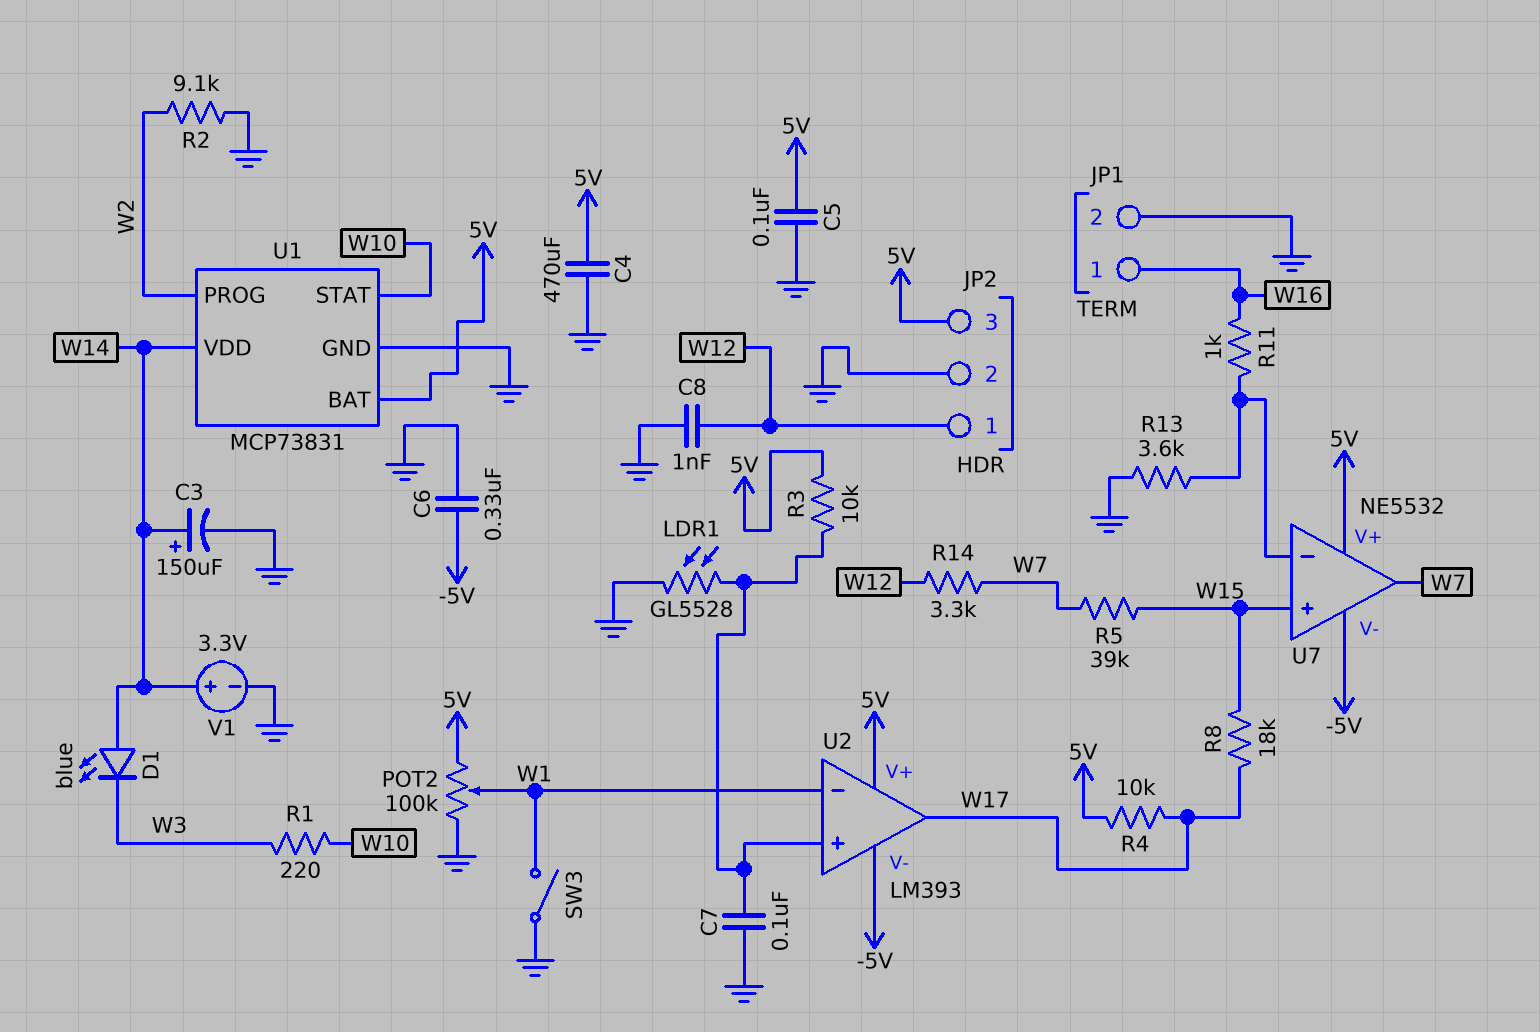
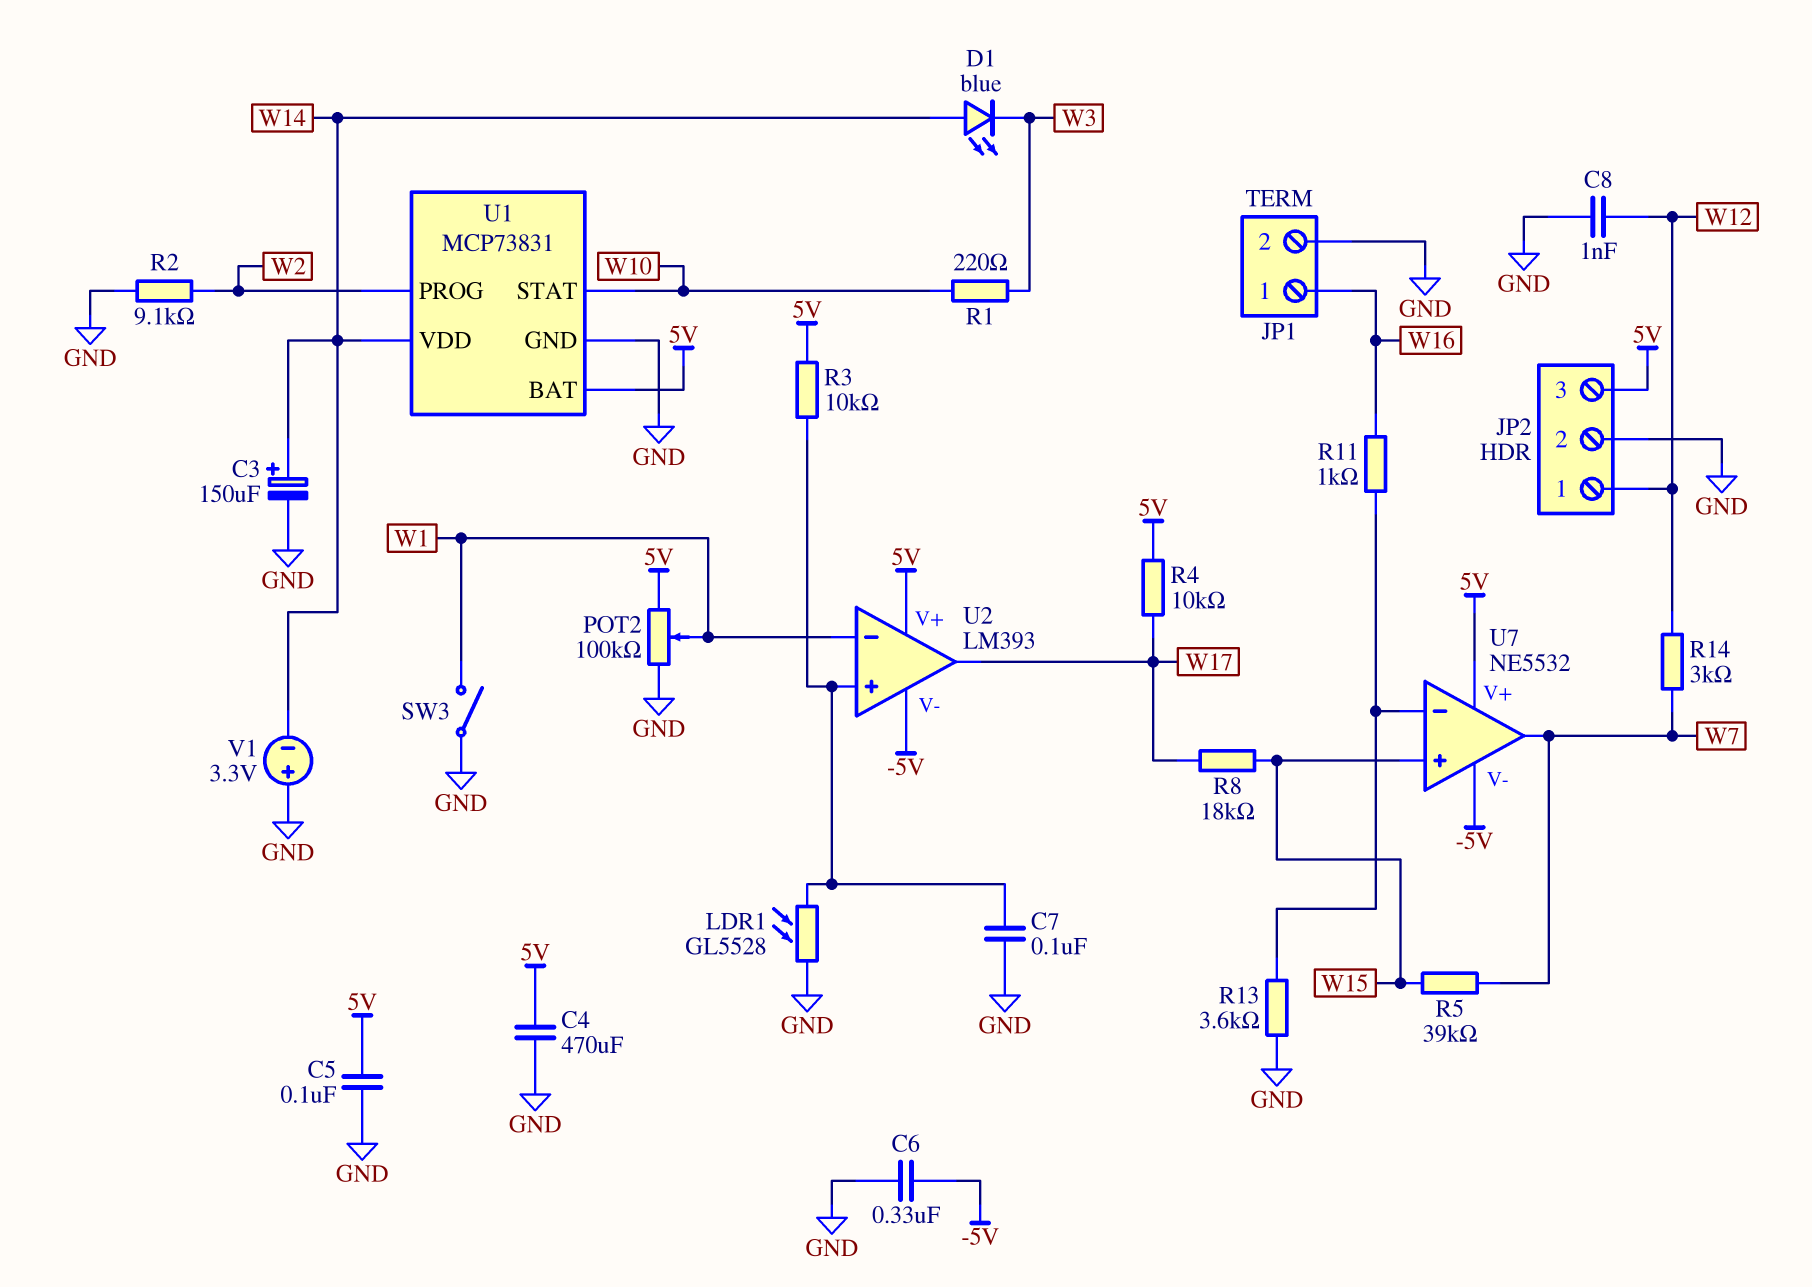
R14: 3.3k (W7, W12) -> 3k (W7, W12)
V1: 3.3V (plus W14, minus GND) -> 3.3V (plus GND, minus W14)

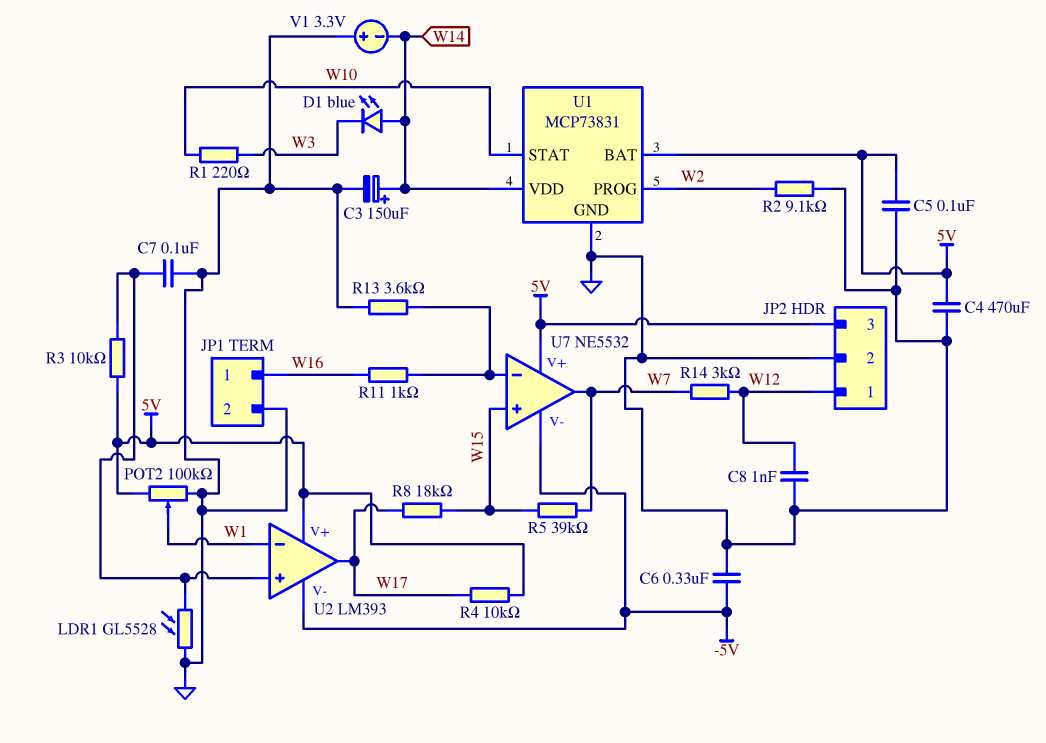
SW3: switch (GND, W1) -> none

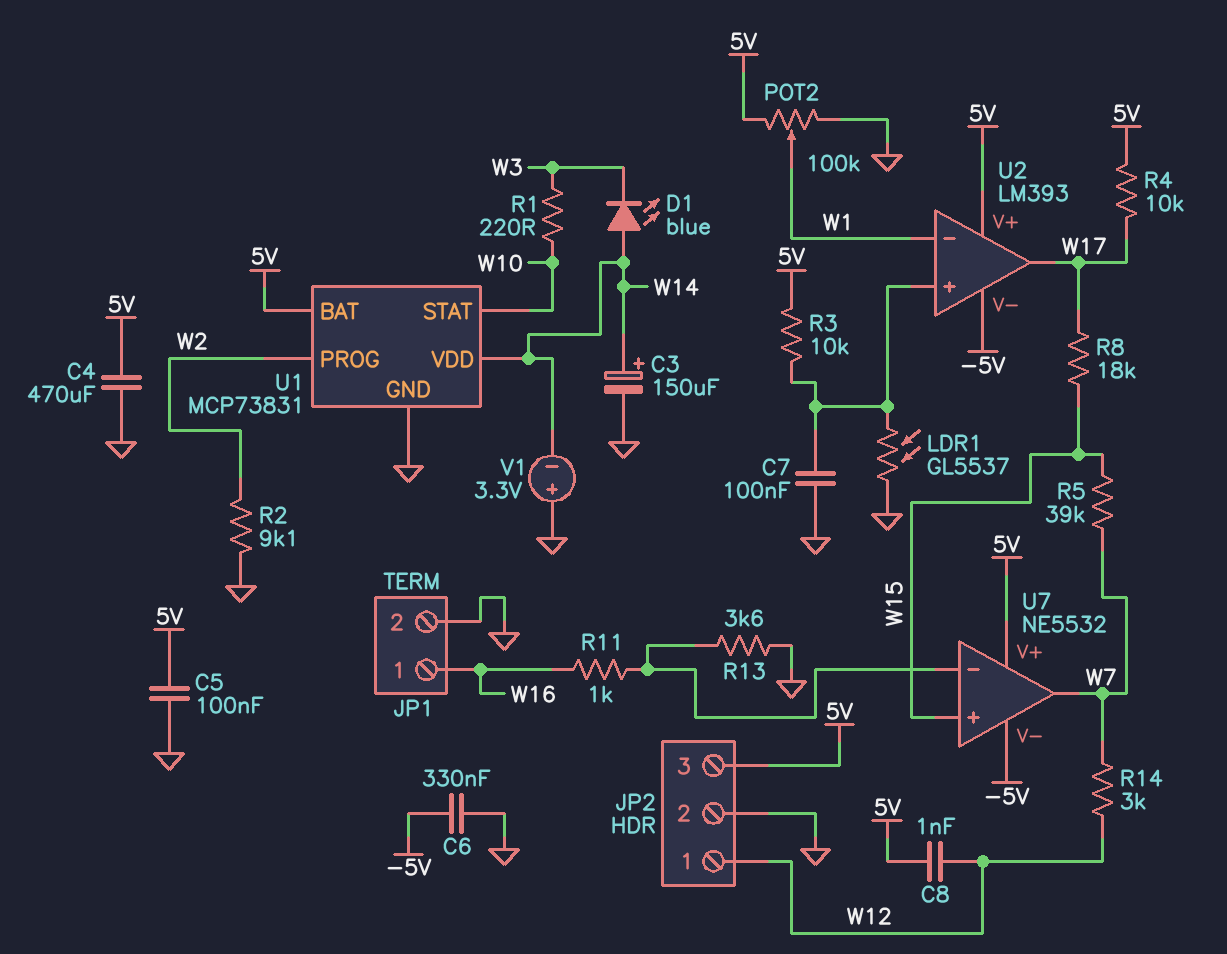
C8: 1nF (GND, W12) -> 1nF (5V, W12)
LDR1: GL5528 (GND, U2/in+) -> GL5537 (GND, U2/in+)

